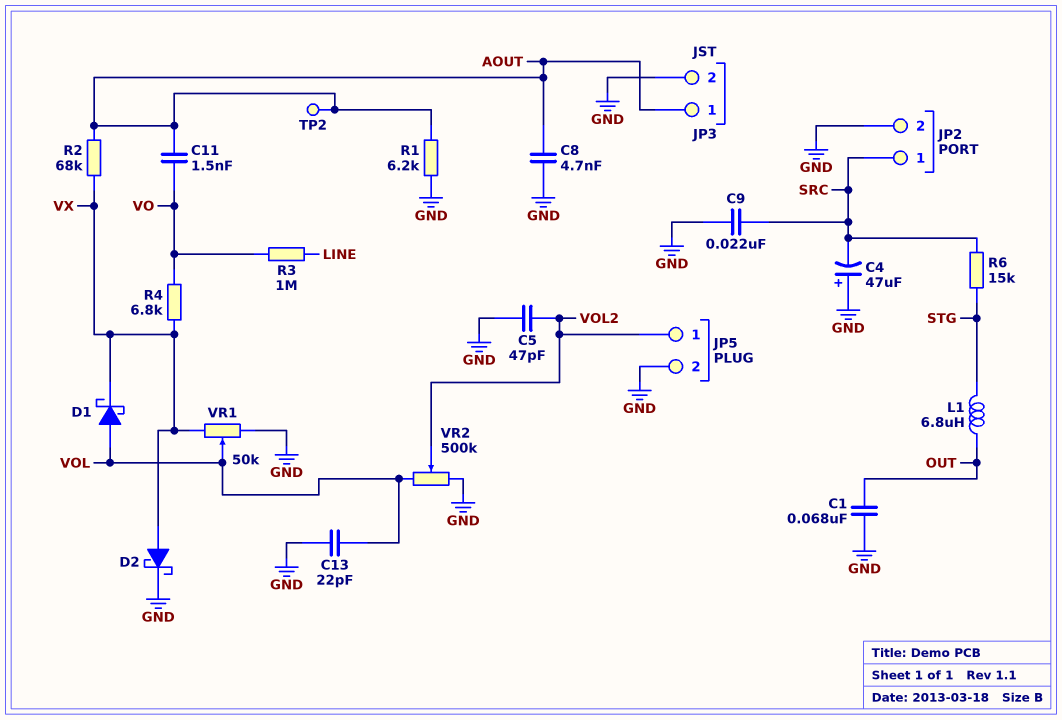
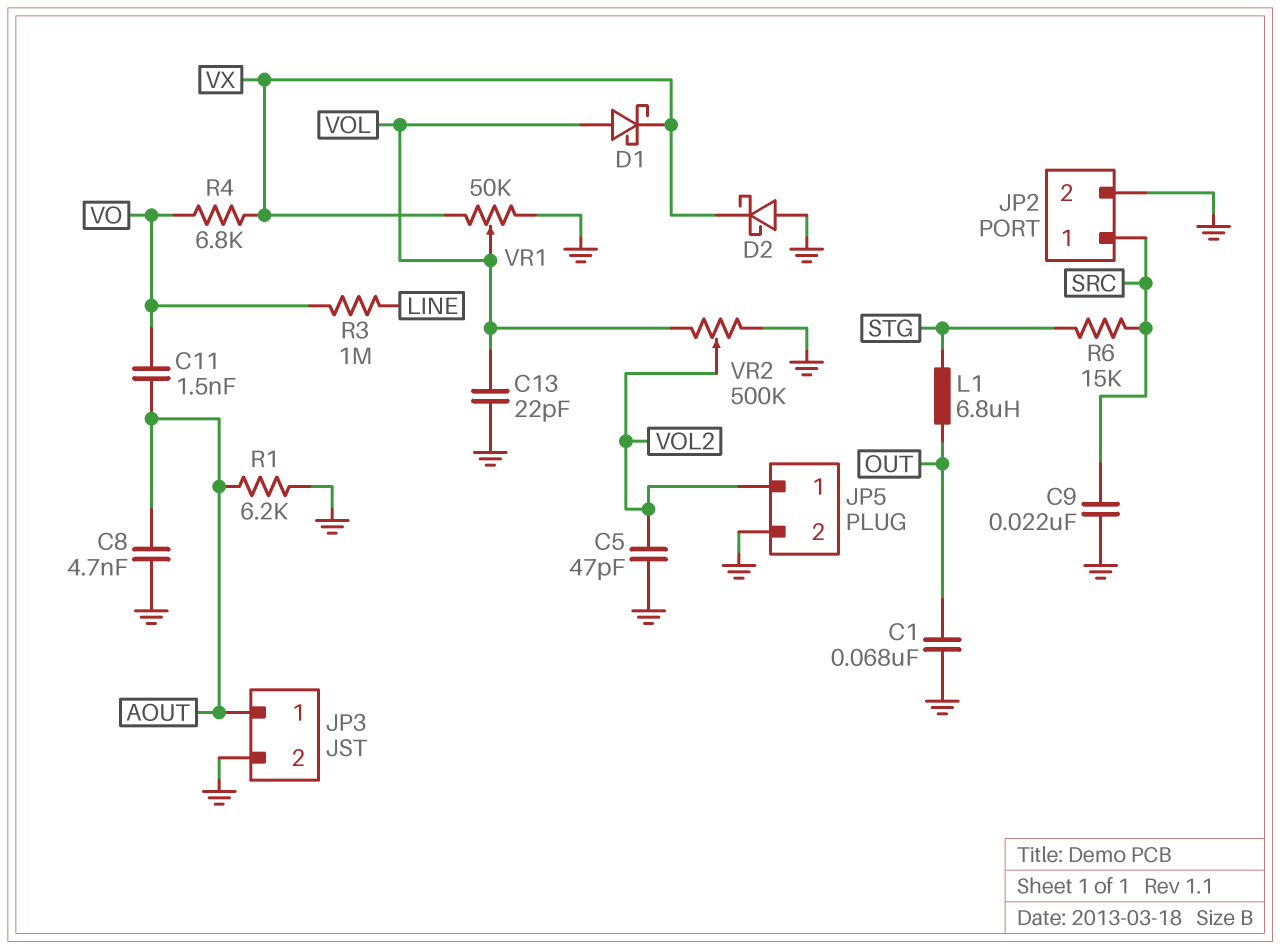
C4: 47uF (plus GND, minus SRC) -> none
D2: schottky (A VX, K GND) -> schottky (A GND, K VX)
R2: 68k (AOUT, VX) -> none
TP2: test point (AOUT) -> none

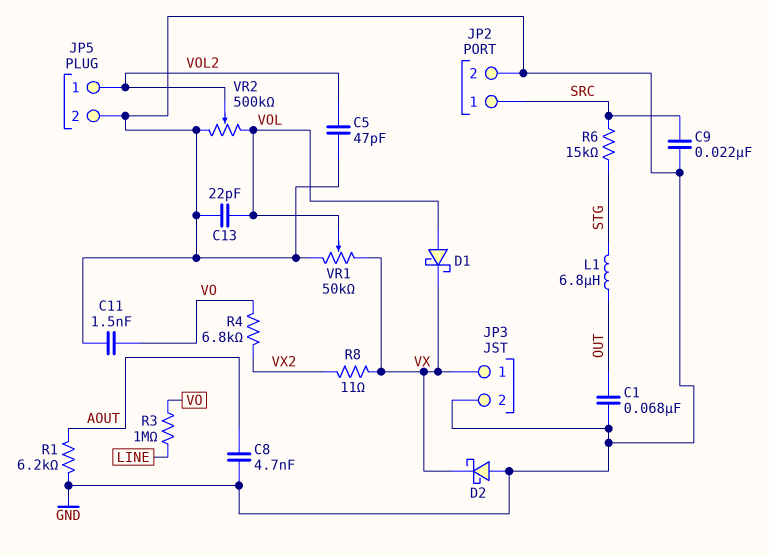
C11: 1.5nF (AOUT, VO) -> 1.5nF (GND, VO)
JP3 pin 1: AOUT -> VX
R4: 6.8k (VO, VX) -> 6.8k (VO, VX2)
R8: none -> 11 (VX, VX2)

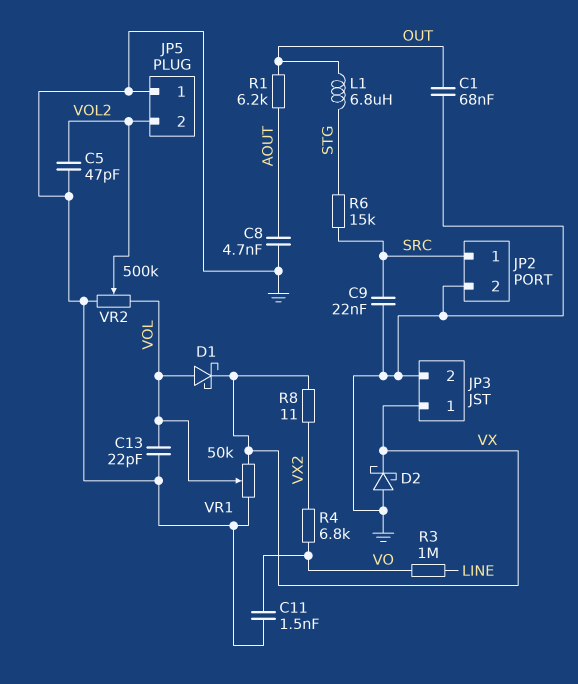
JP5 pin 1: VOL2 -> GND
JP5 pin 2: GND -> VOL2
R1: 6.2k (AOUT, GND) -> 6.2k (AOUT, OUT)

